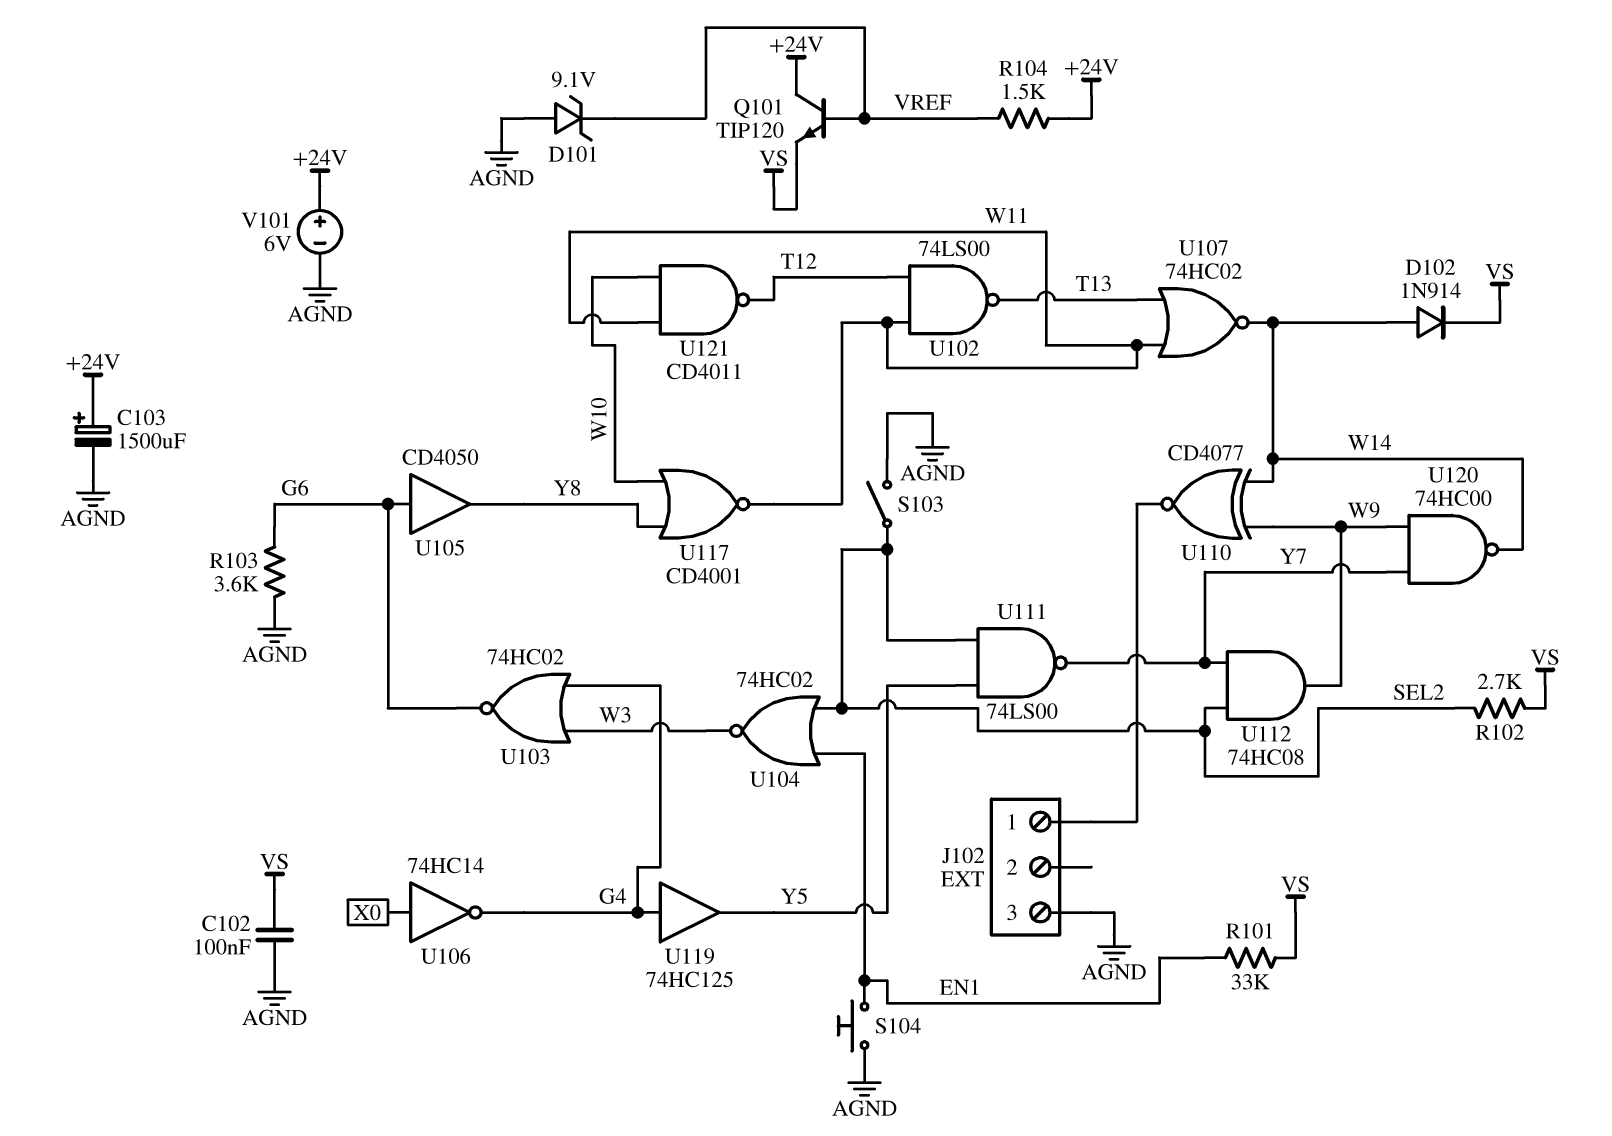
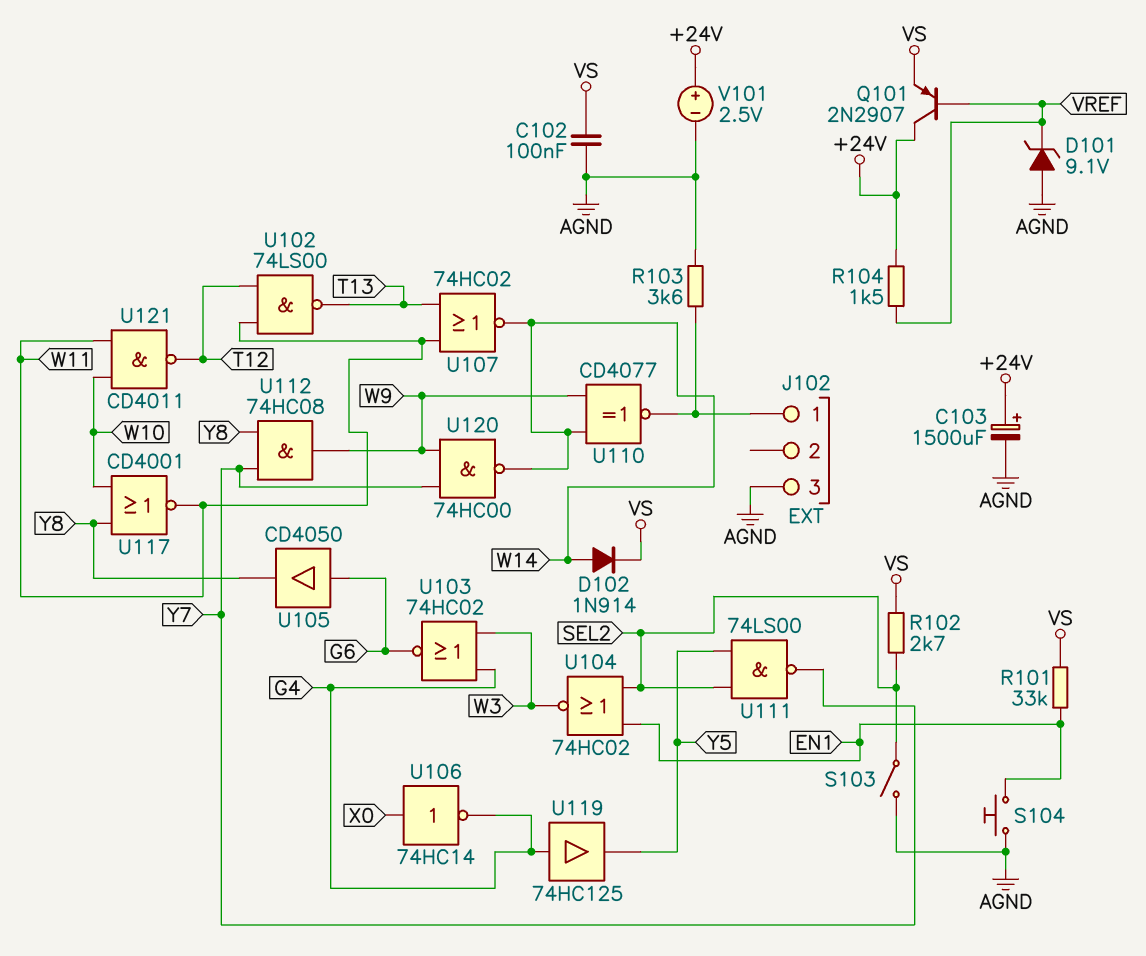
Q101: NPN TIP120 (B VREF, C +24V, E VS) -> PNP 2N2907 (B VREF, C +24V, E VS)
R103: 3.6k (AGND, G6) -> 3.6k (AGND, J102/1)
U112: AND 74HC08 (in SEL2, in Y7, out W9) -> AND 74HC08 (in Y7, in Y8, out W9)
V101: 6V (plus +24V, minus AGND) -> 2.5V (plus +24V, minus AGND)

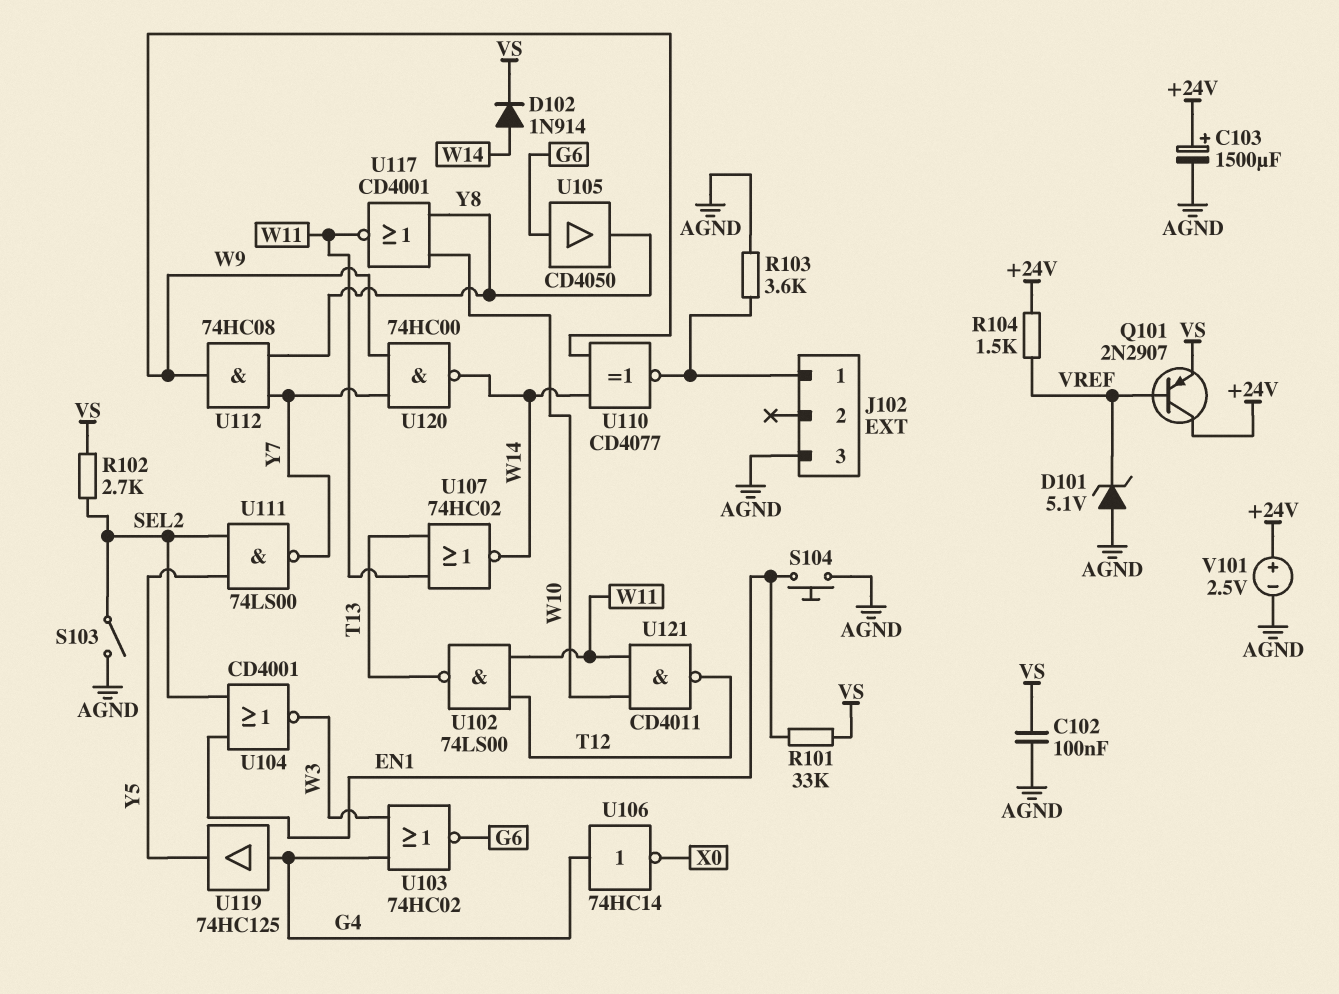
D101: zener 9.1V (A AGND, K VREF) -> zener 5.1V (A AGND, K VREF)
U104: NOR 74HC02 (in EN1, in SEL2, out W3) -> NOR CD4001 (in EN1, in SEL2, out W3)
U106: NOT 74HC14 (in X0, out G4) -> NOT 74HC14 (in G4, out X0)

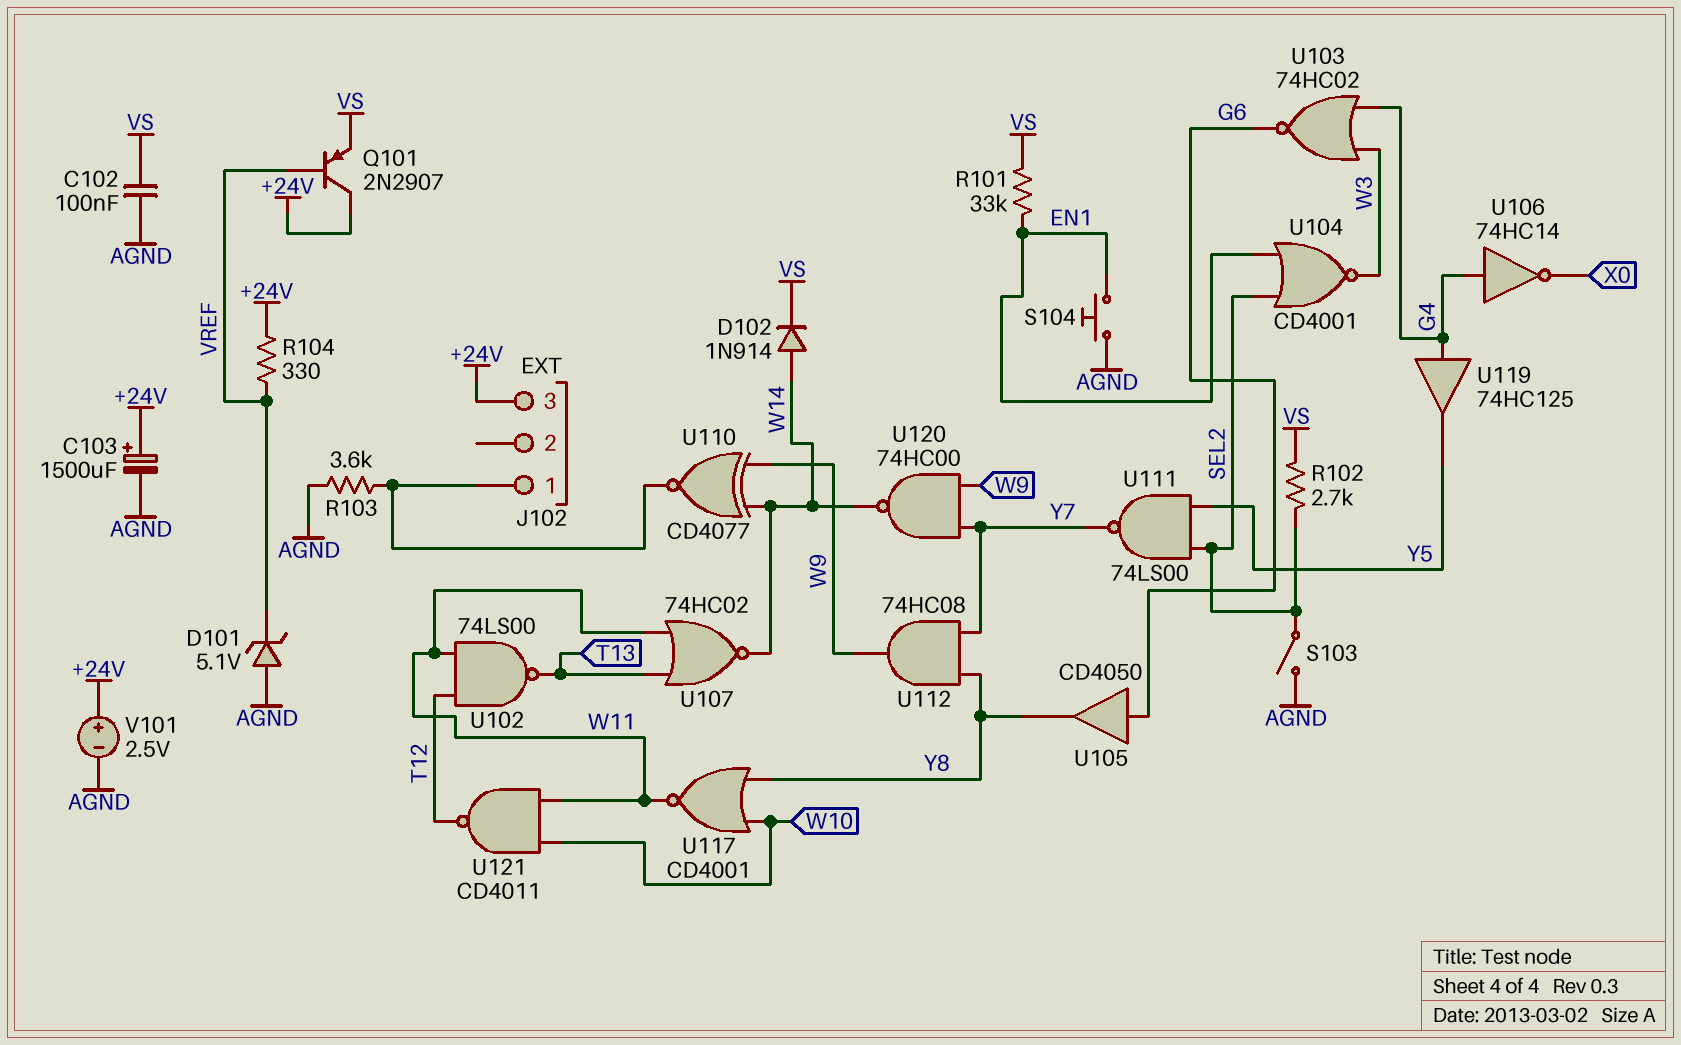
J102 pin 3: AGND -> +24V
R104: 1.5k (+24V, VREF) -> 330 (+24V, VREF)

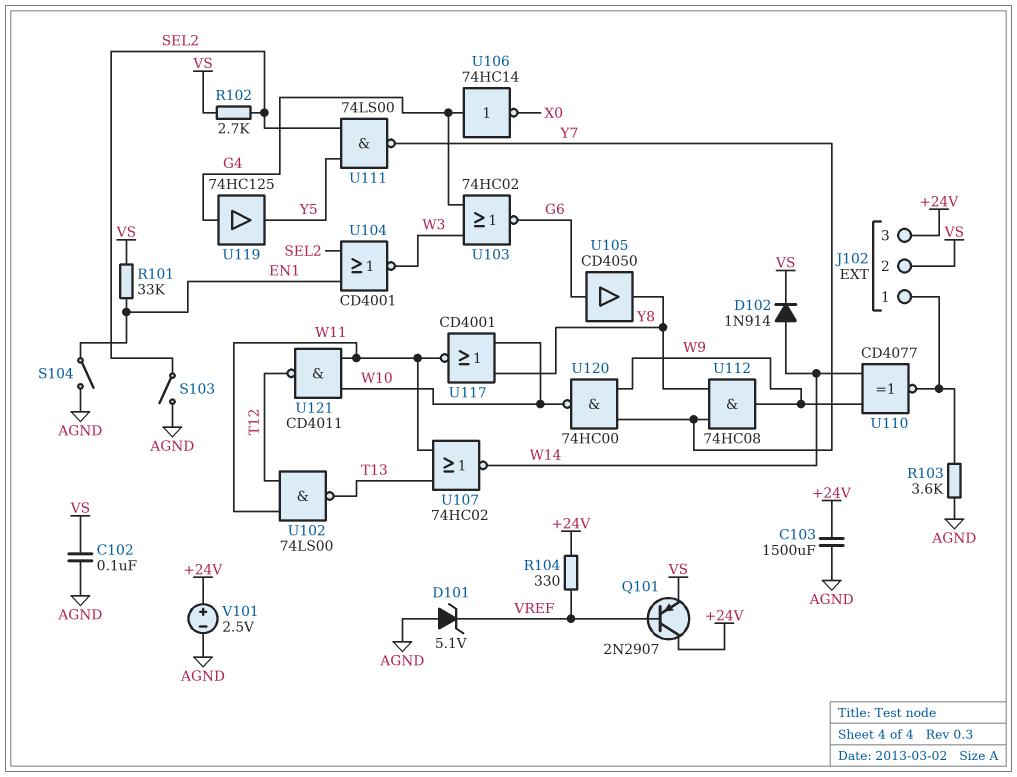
C103: 1500uF (plus +24V, minus AGND) -> 1500uF (+24V, AGND)
J102 pin 2: none -> VS
S104: button (AGND, EN1) -> switch (AGND, EN1)
U120: NAND 74HC00 (in W9, in Y7, out W14) -> NAND 74HC00 (in W9, in Y7, out W10)

